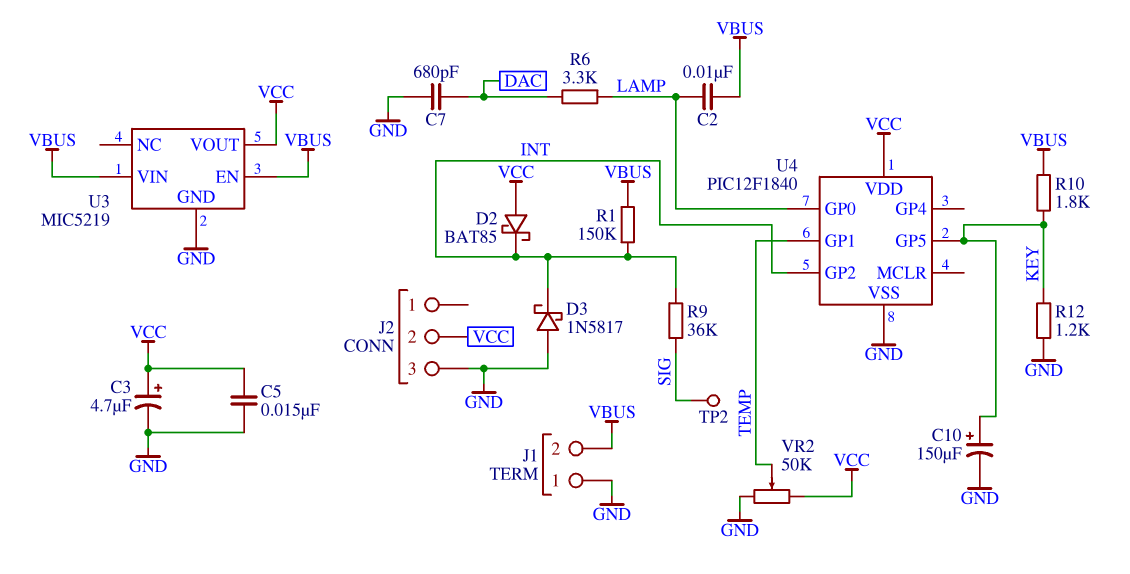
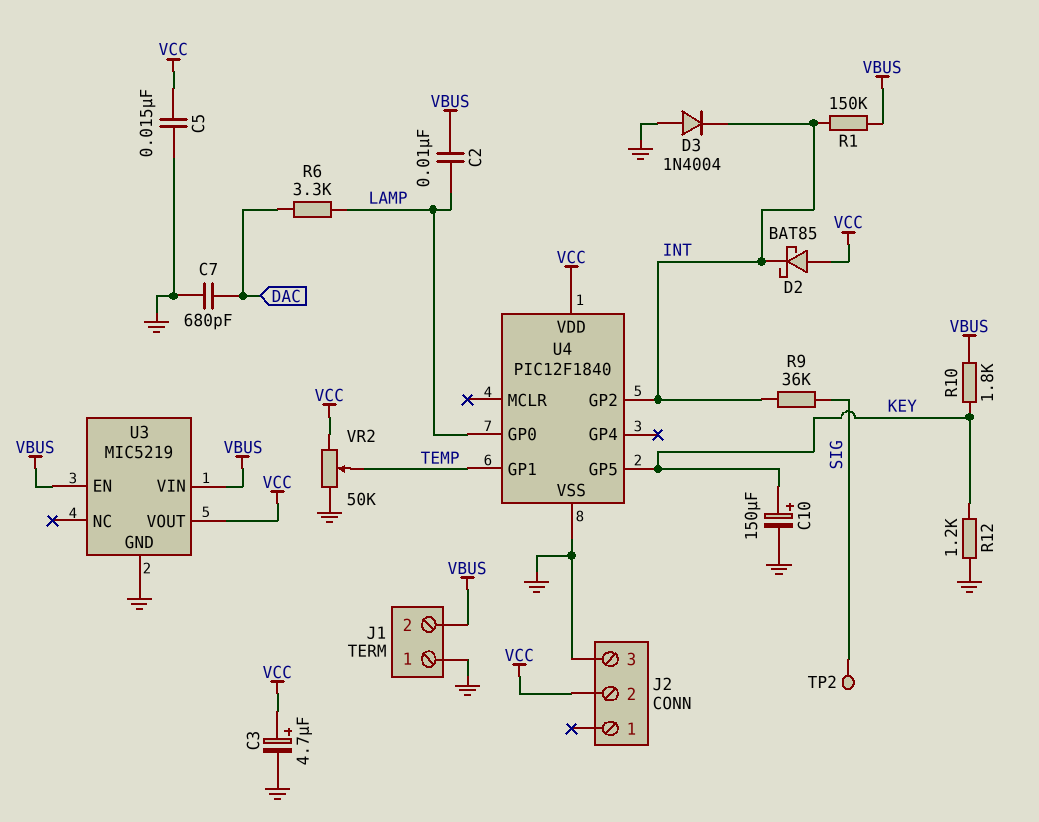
D3: schottky 1N5817 (A GND, K INT) -> diode 1N4004 (A GND, K INT)

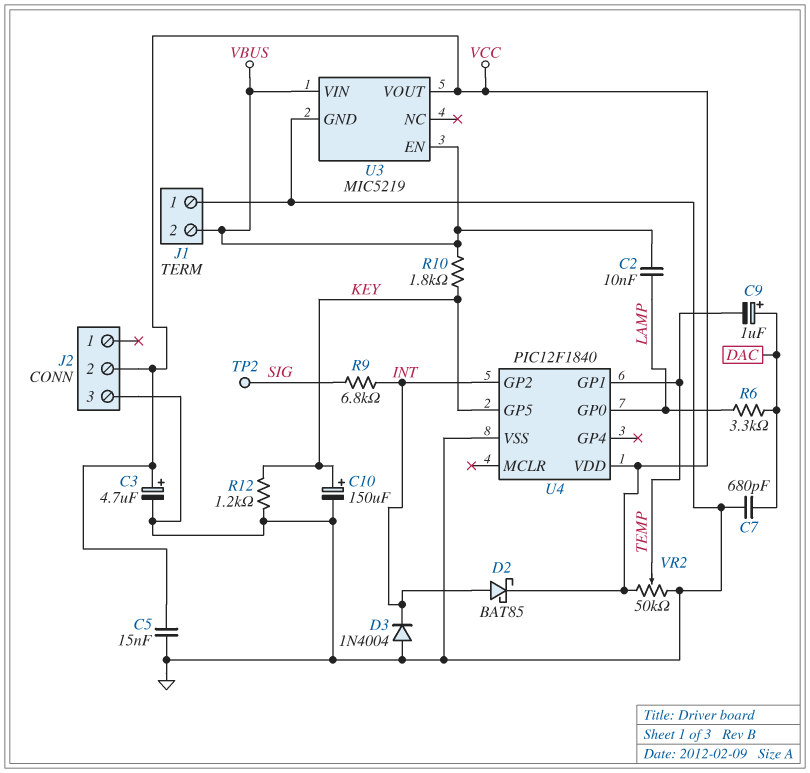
C9: none -> 1uF (plus DAC, minus TEMP)
D2: schottky BAT85 (A VCC, K INT) -> schottky BAT85 (A INT, K VCC)
R1: 150k (INT, VBUS) -> none
R9: 36k (INT, SIG) -> 6.8k (INT, SIG)

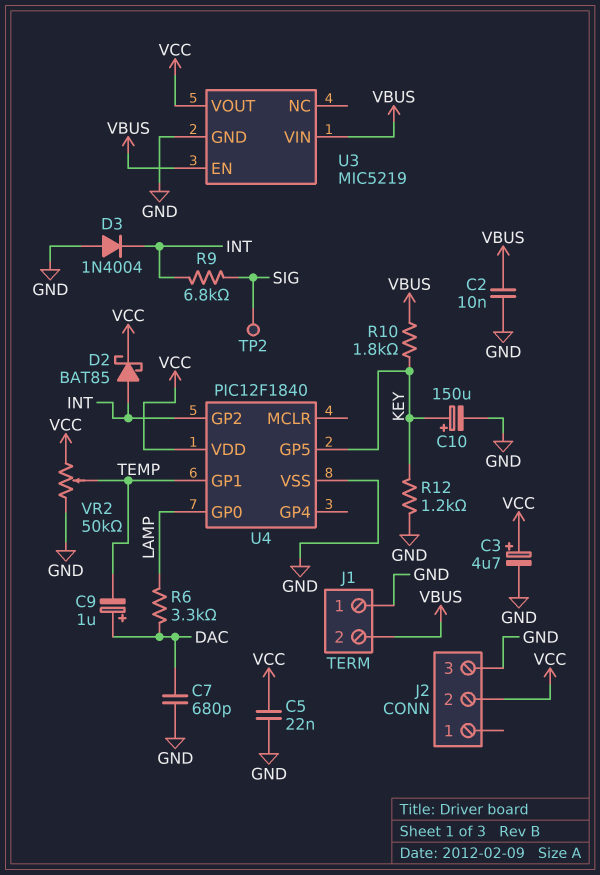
C2: 10nF (LAMP, VBUS) -> 10nF (GND, VBUS)
C5: 15nF (GND, VCC) -> 22nF (GND, VCC)

